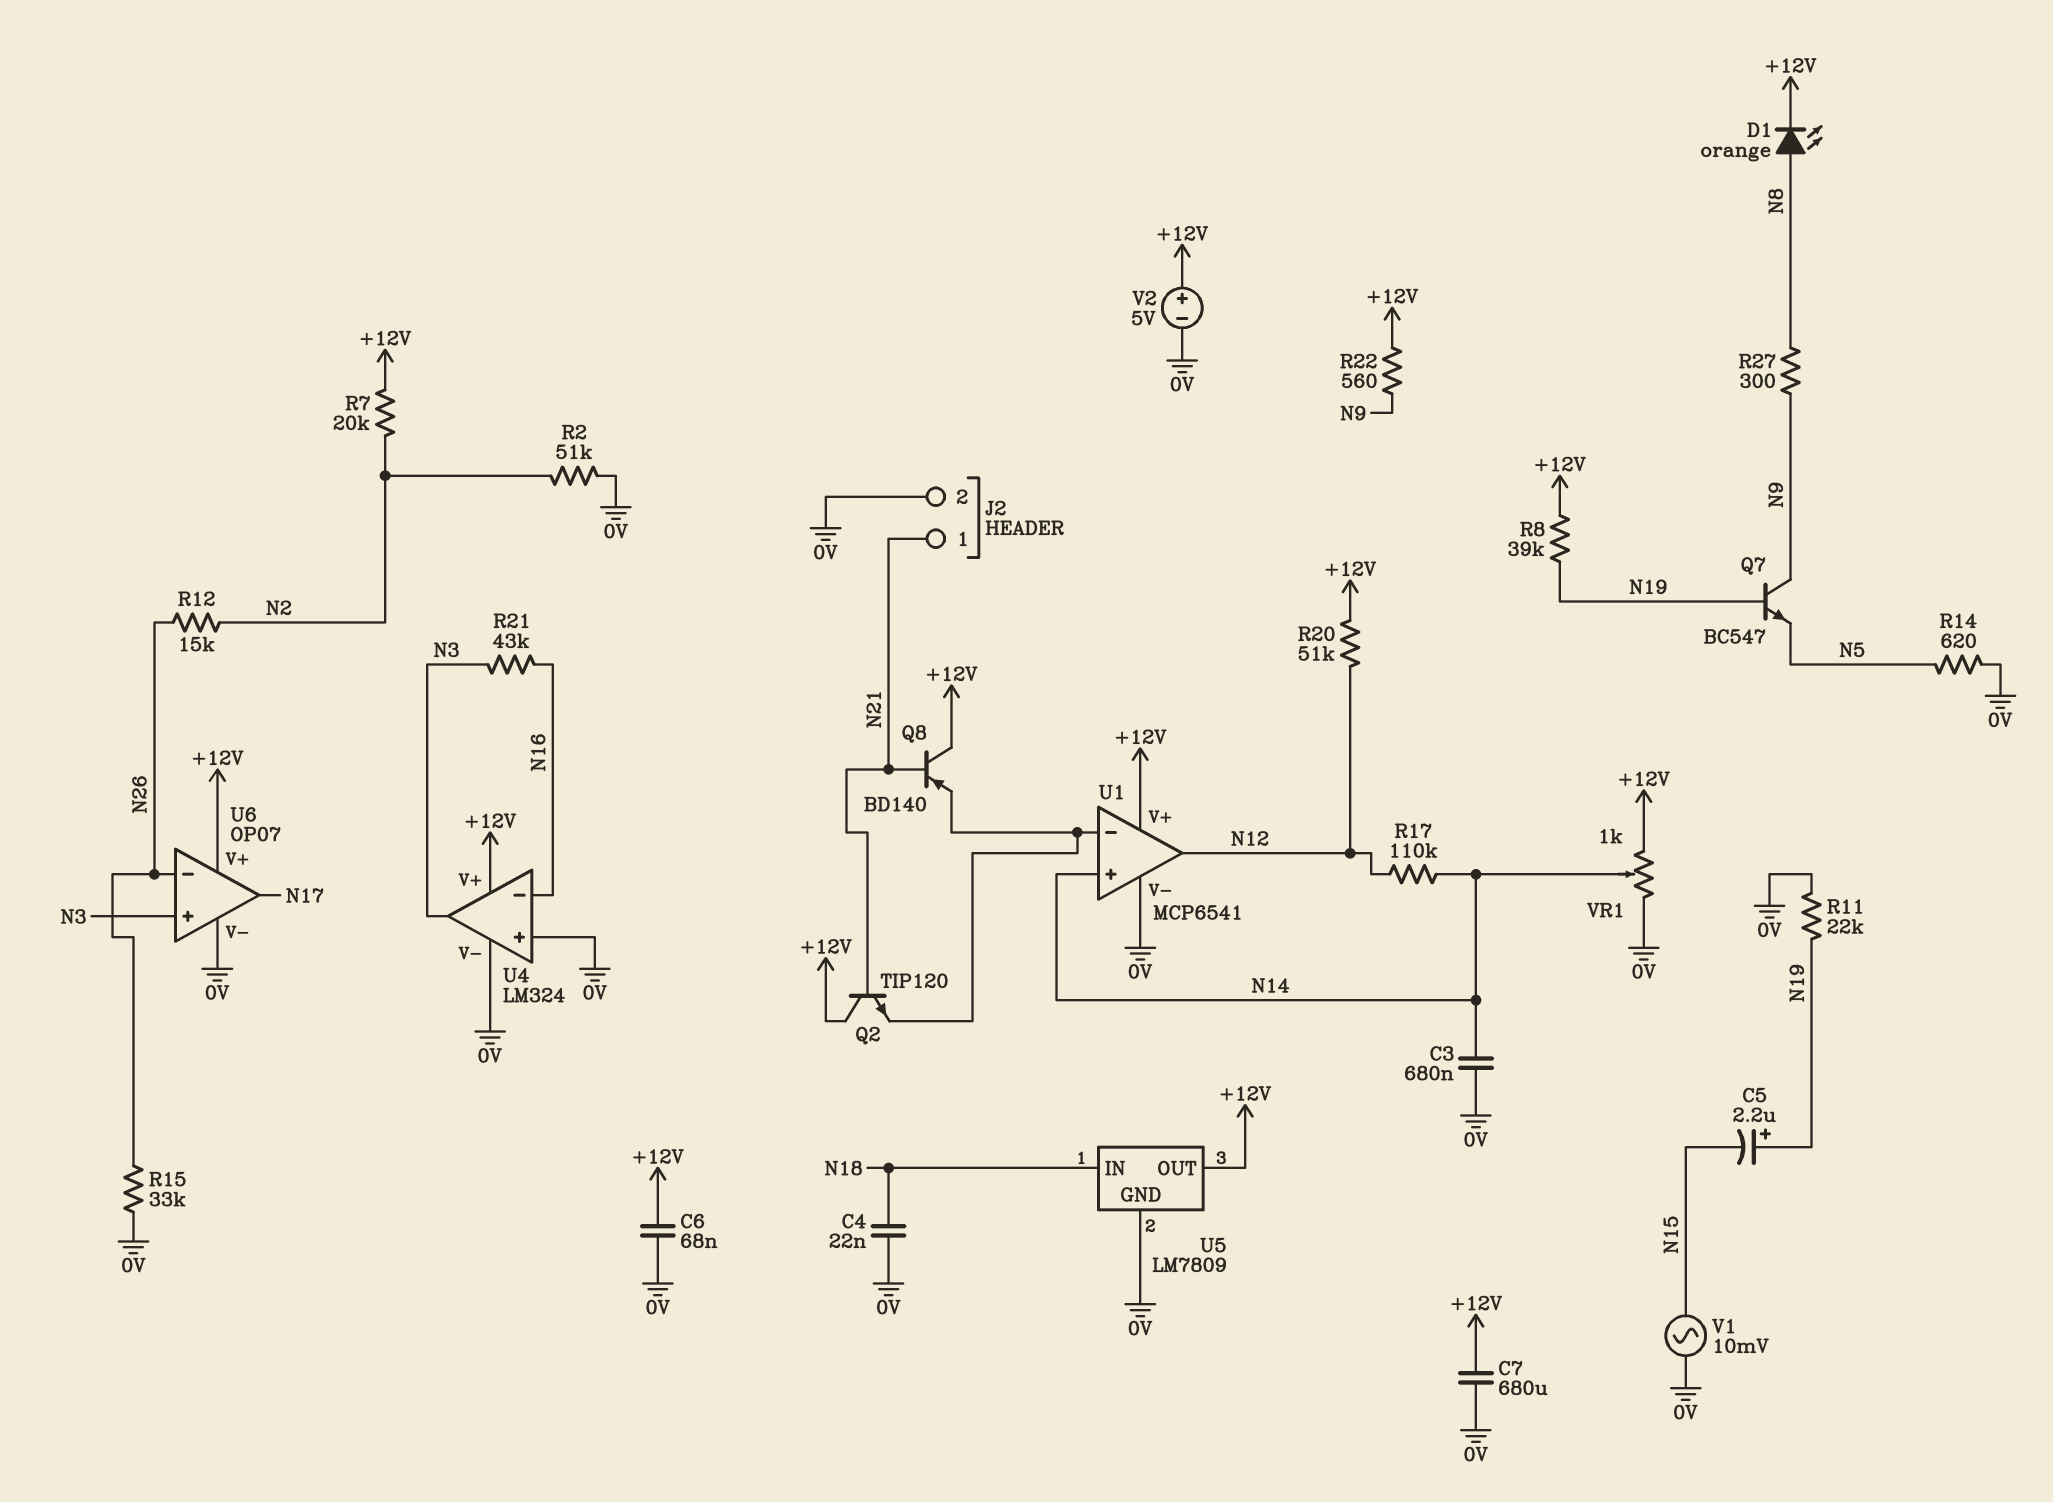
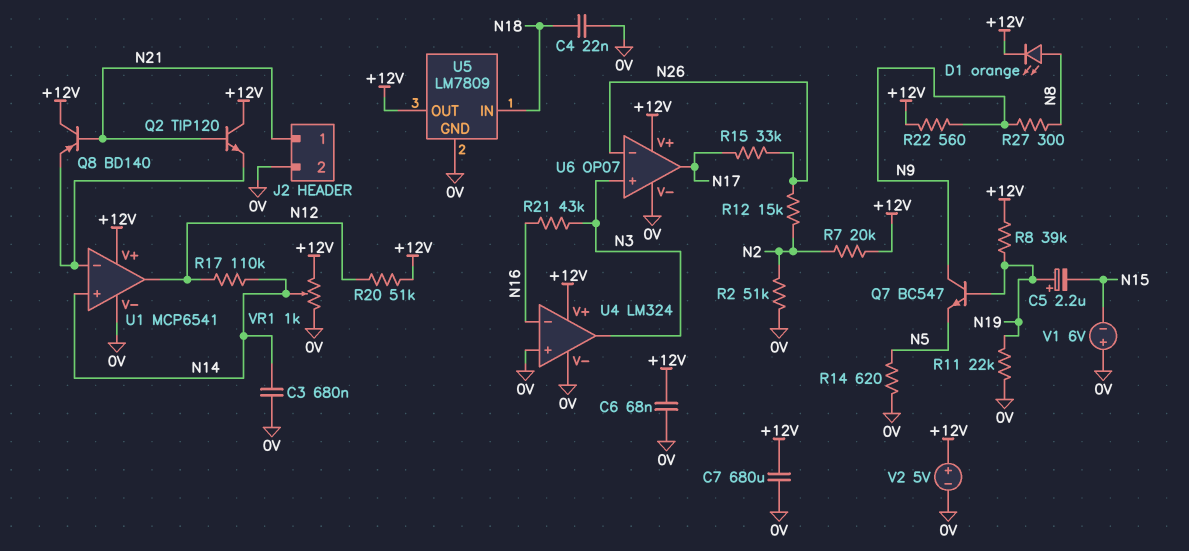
R15: 33k (0V, N26) -> 33k (N17, N26)
V1: AC 10mV (0V, N15) -> 6V (plus 0V, minus N15)

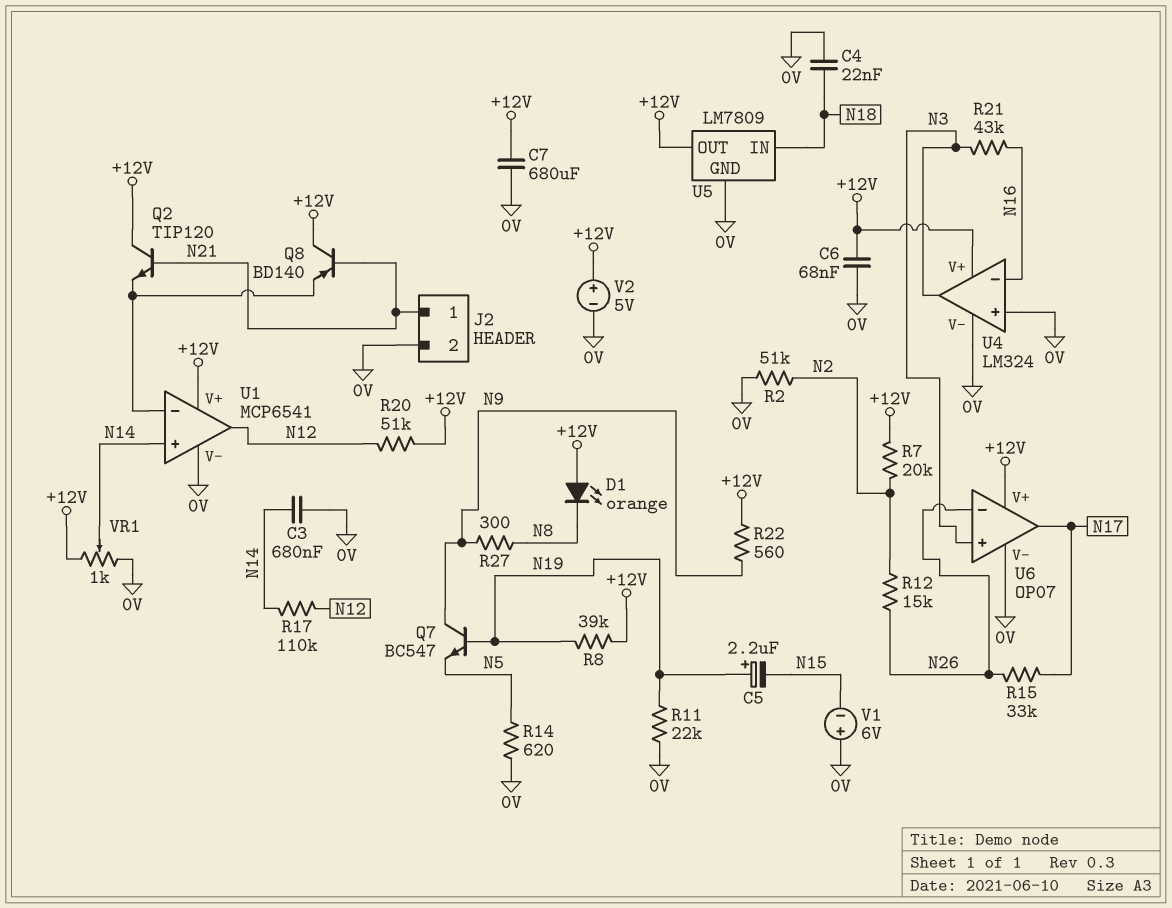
D1: LED orange (A N8, K +12V) -> LED orange (A +12V, K N8)

